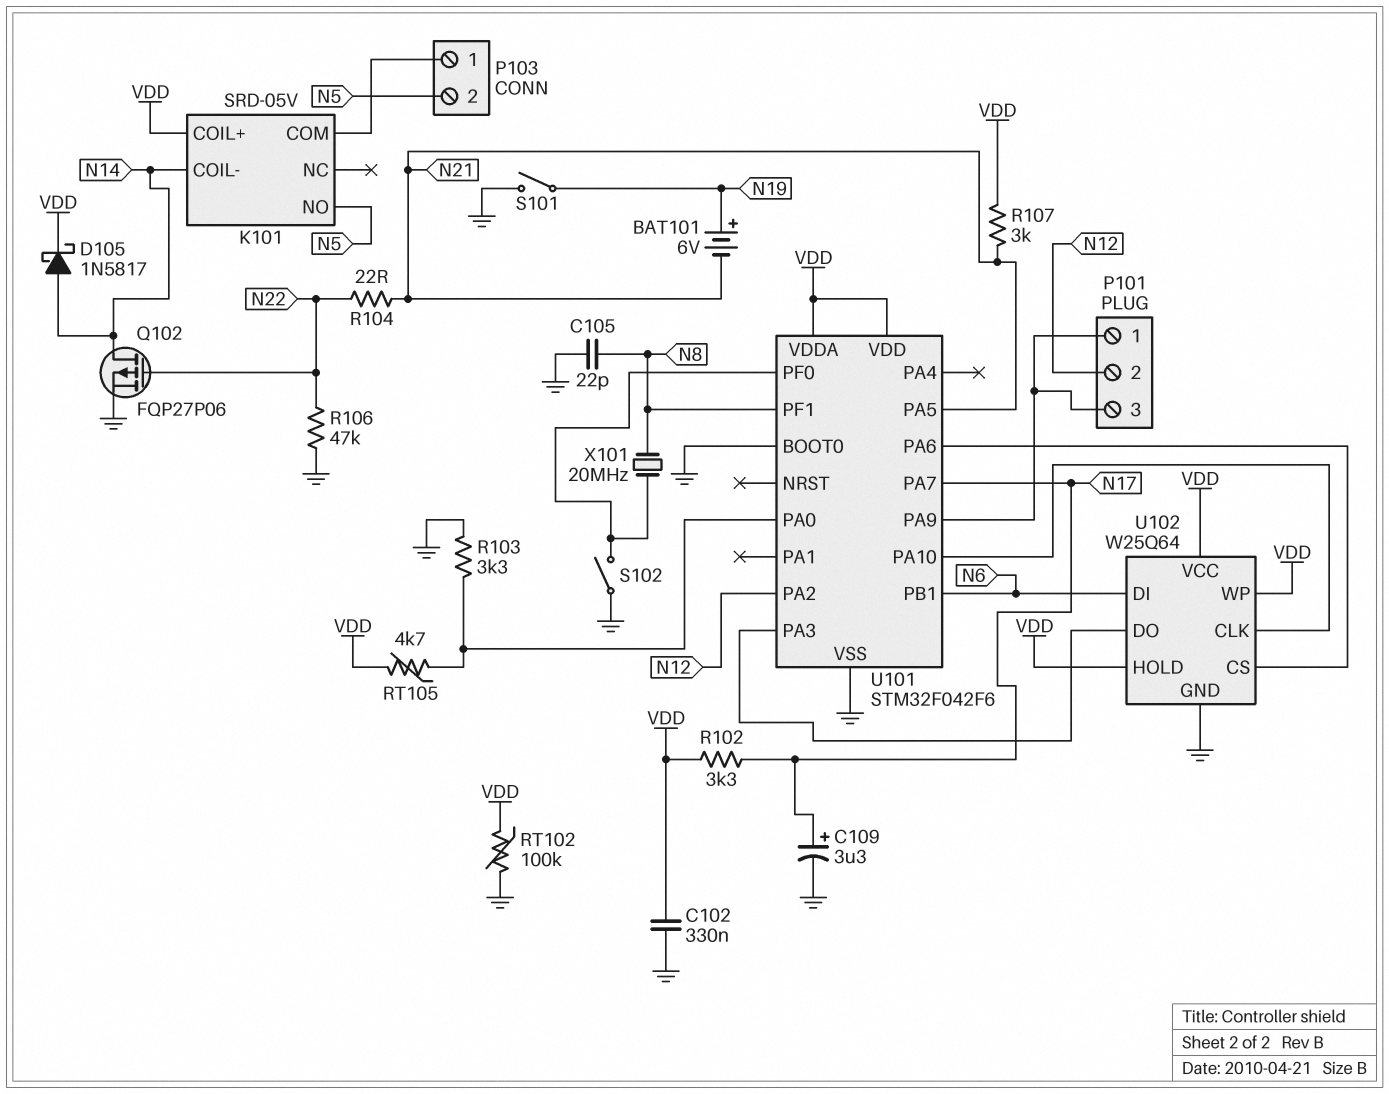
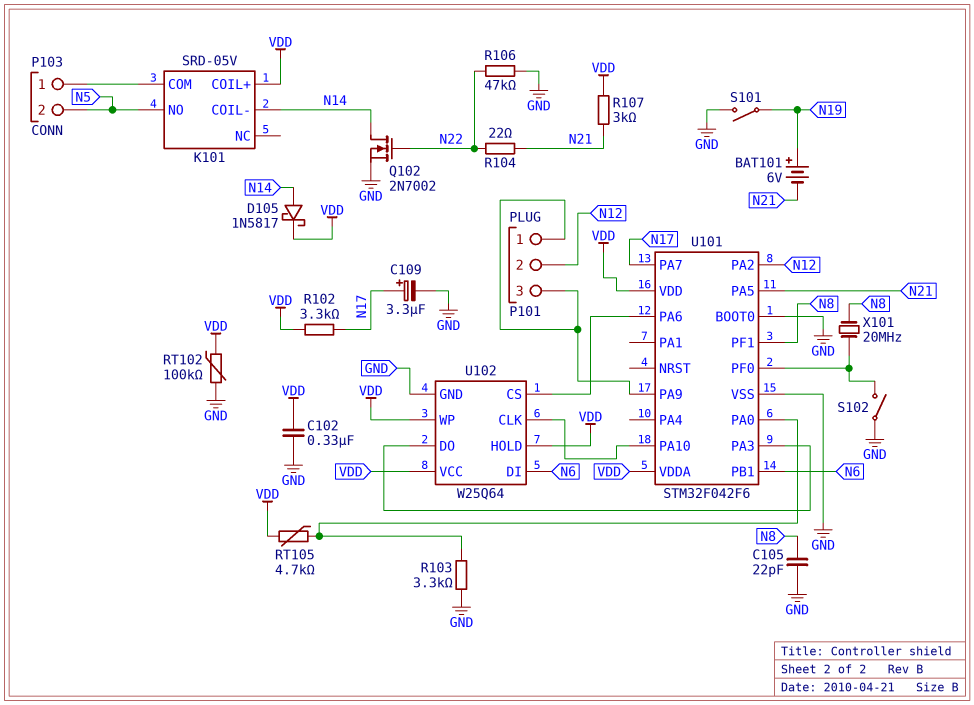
Q102: PMOS FQP27P06 (G N22, D N14, S GND) -> NMOS 2N7002 (G N22, D N14, S GND)

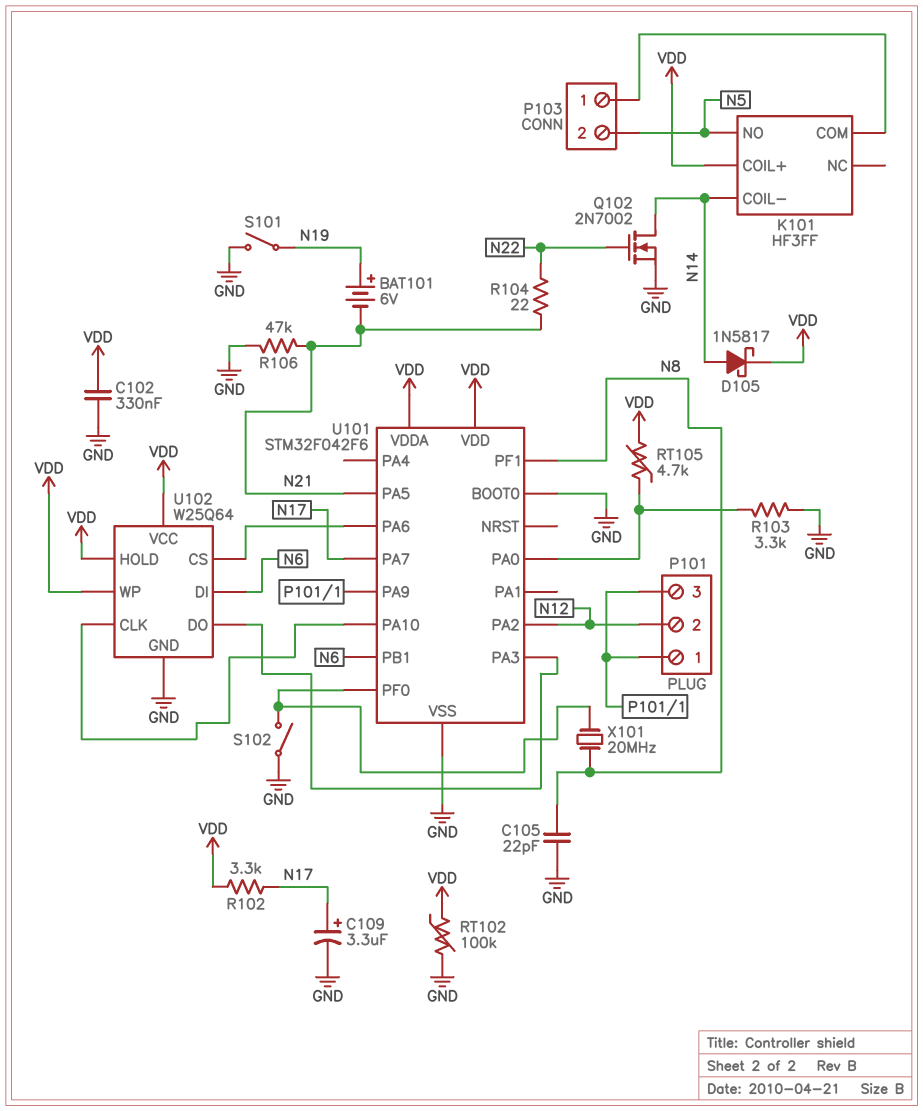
K101: SRD-05V -> HF3FF
R106: 47k (GND, N22) -> 47k (GND, N21)
R107: 3k (N21, VDD) -> none

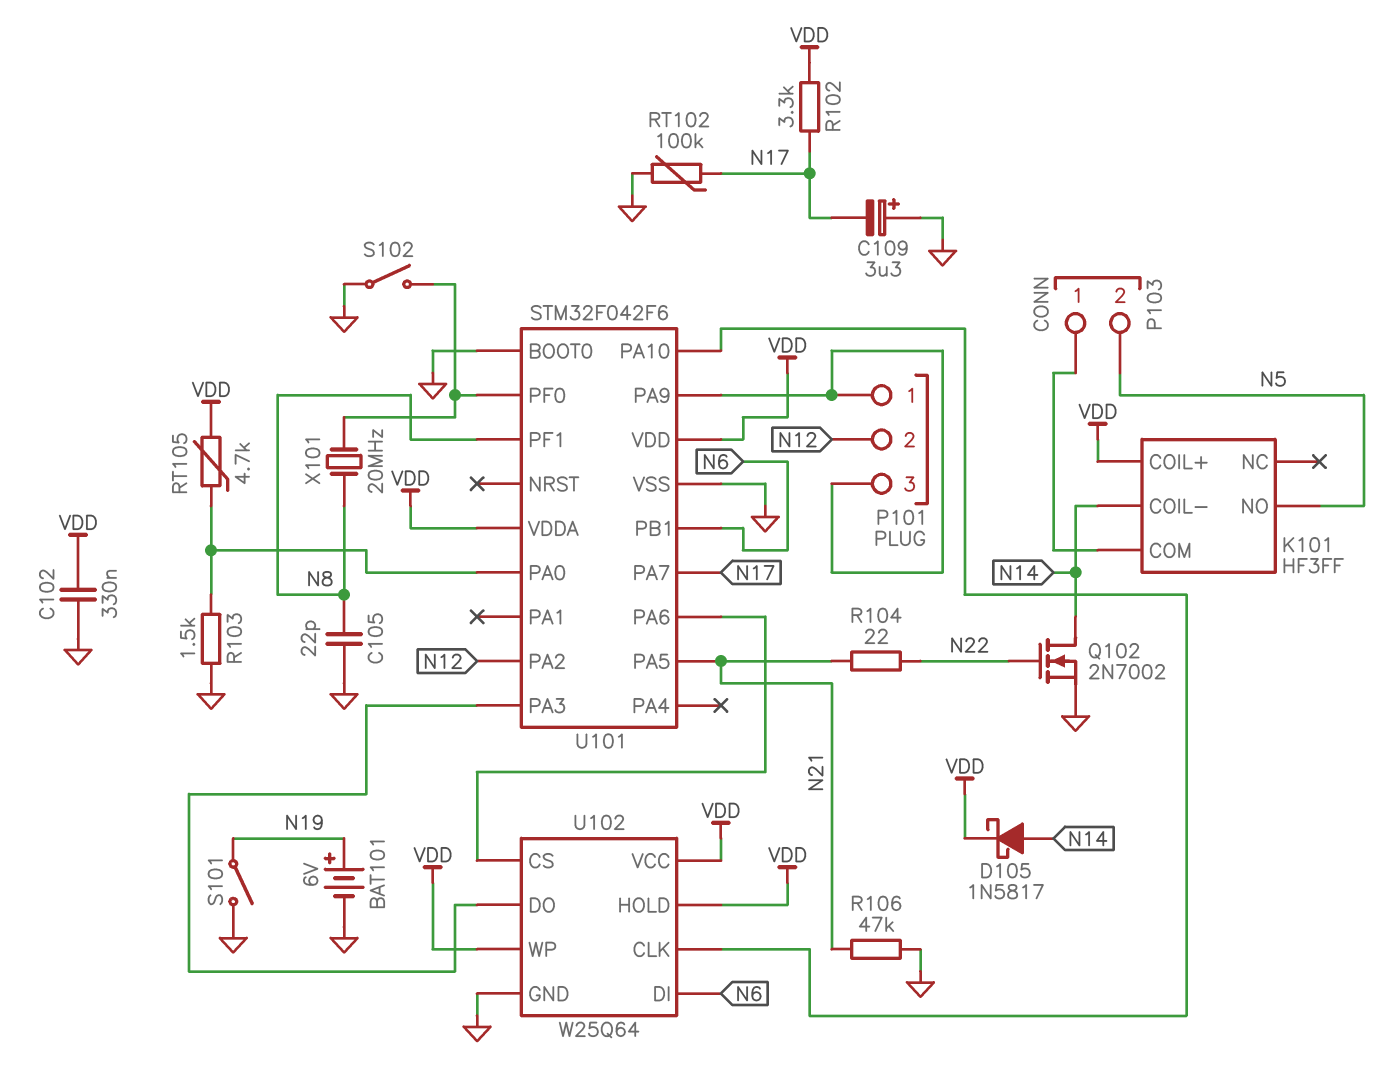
BAT101: 6V (plus N19, minus N21) -> 6V (plus N19, minus GND)
C109: 3.3uF (plus N17, minus GND) -> 3.3uF (plus GND, minus N17)
R103: 3.3k (GND, U101/PA0) -> 1.5k (GND, U101/PA0)
RT102: 100k (GND, VDD) -> 100k (GND, N17)

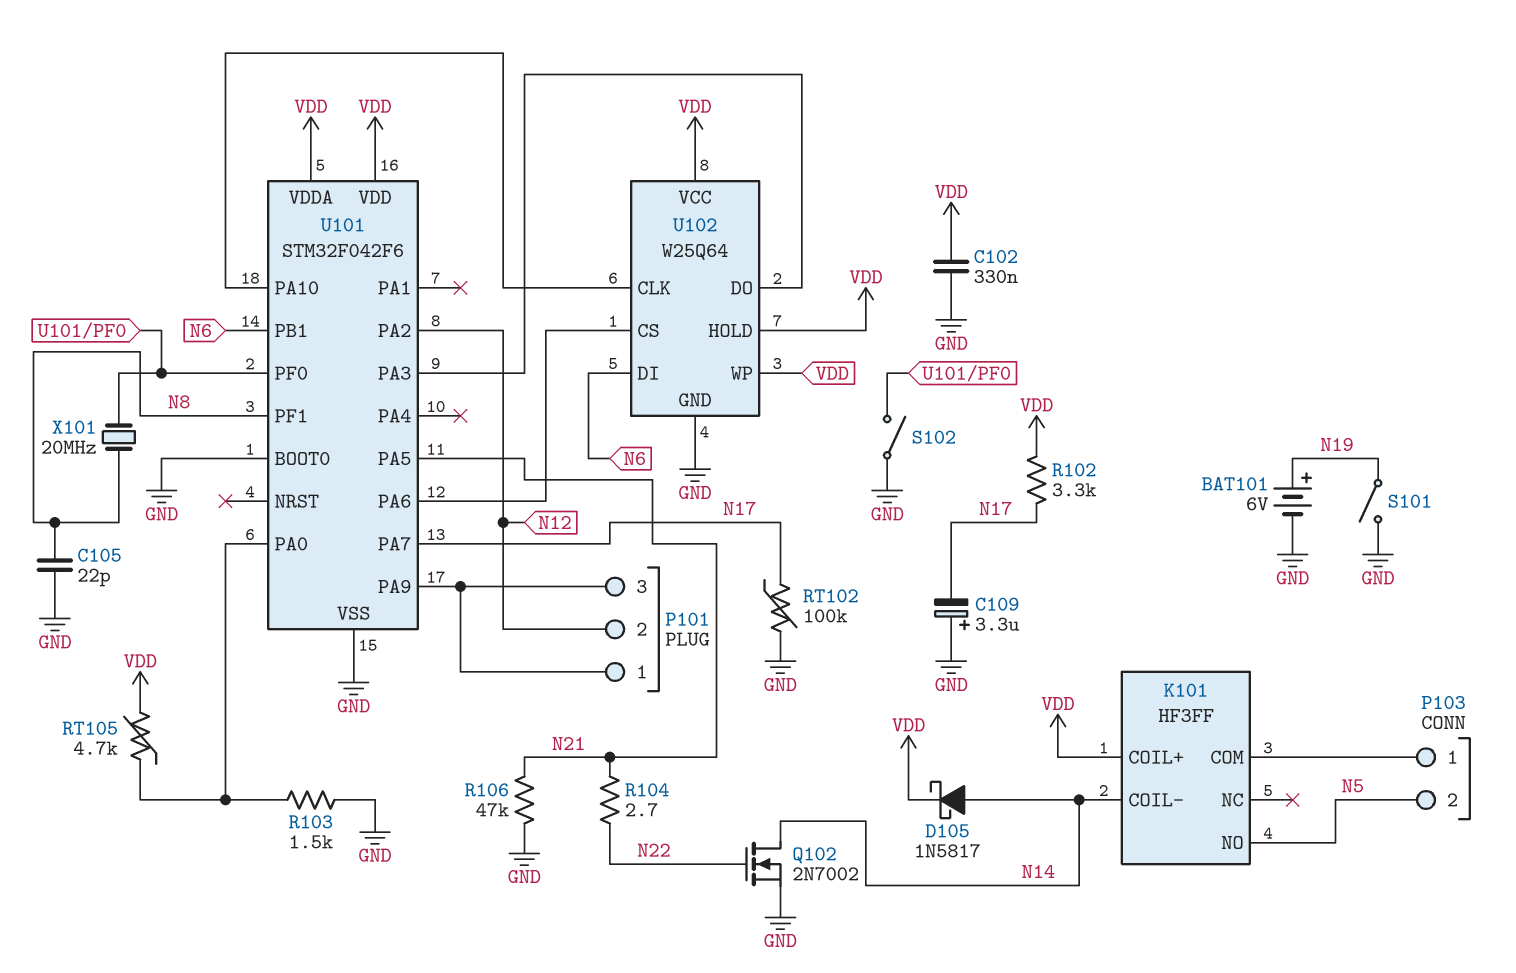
R104: 22 (N21, N22) -> 2.7 (N21, N22)

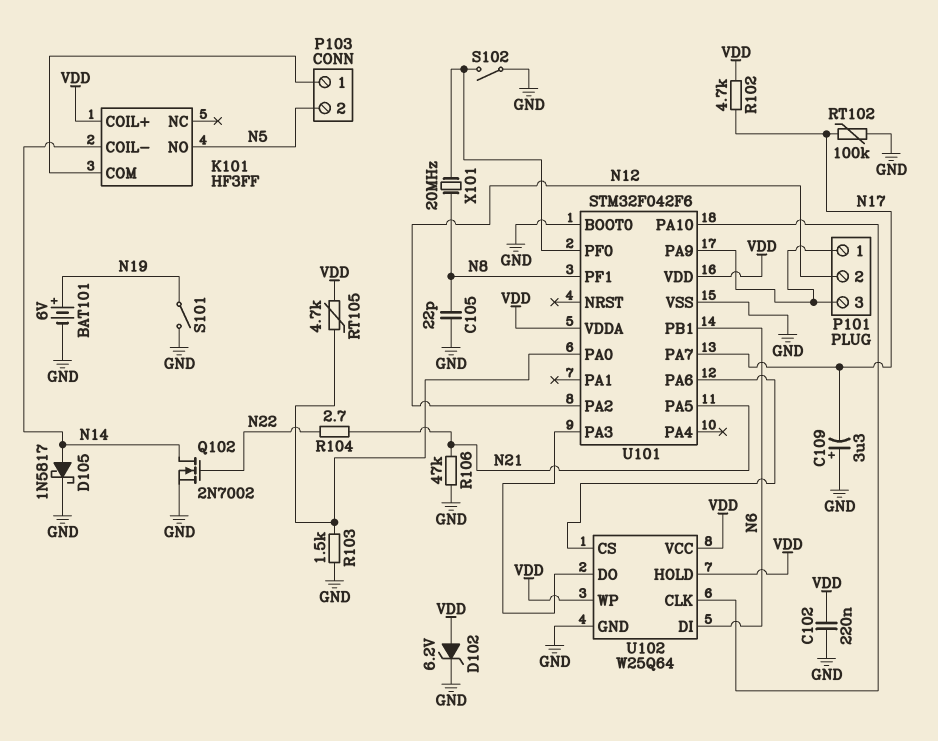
C102: 330nF (GND, VDD) -> 220nF (GND, VDD)
D102: none -> zener 6.2V (A VDD, K GND)
D105: schottky 1N5817 (A N14, K VDD) -> schottky 1N5817 (A N14, K GND)
R102: 3.3k (N17, VDD) -> 4.7k (N17, VDD)

